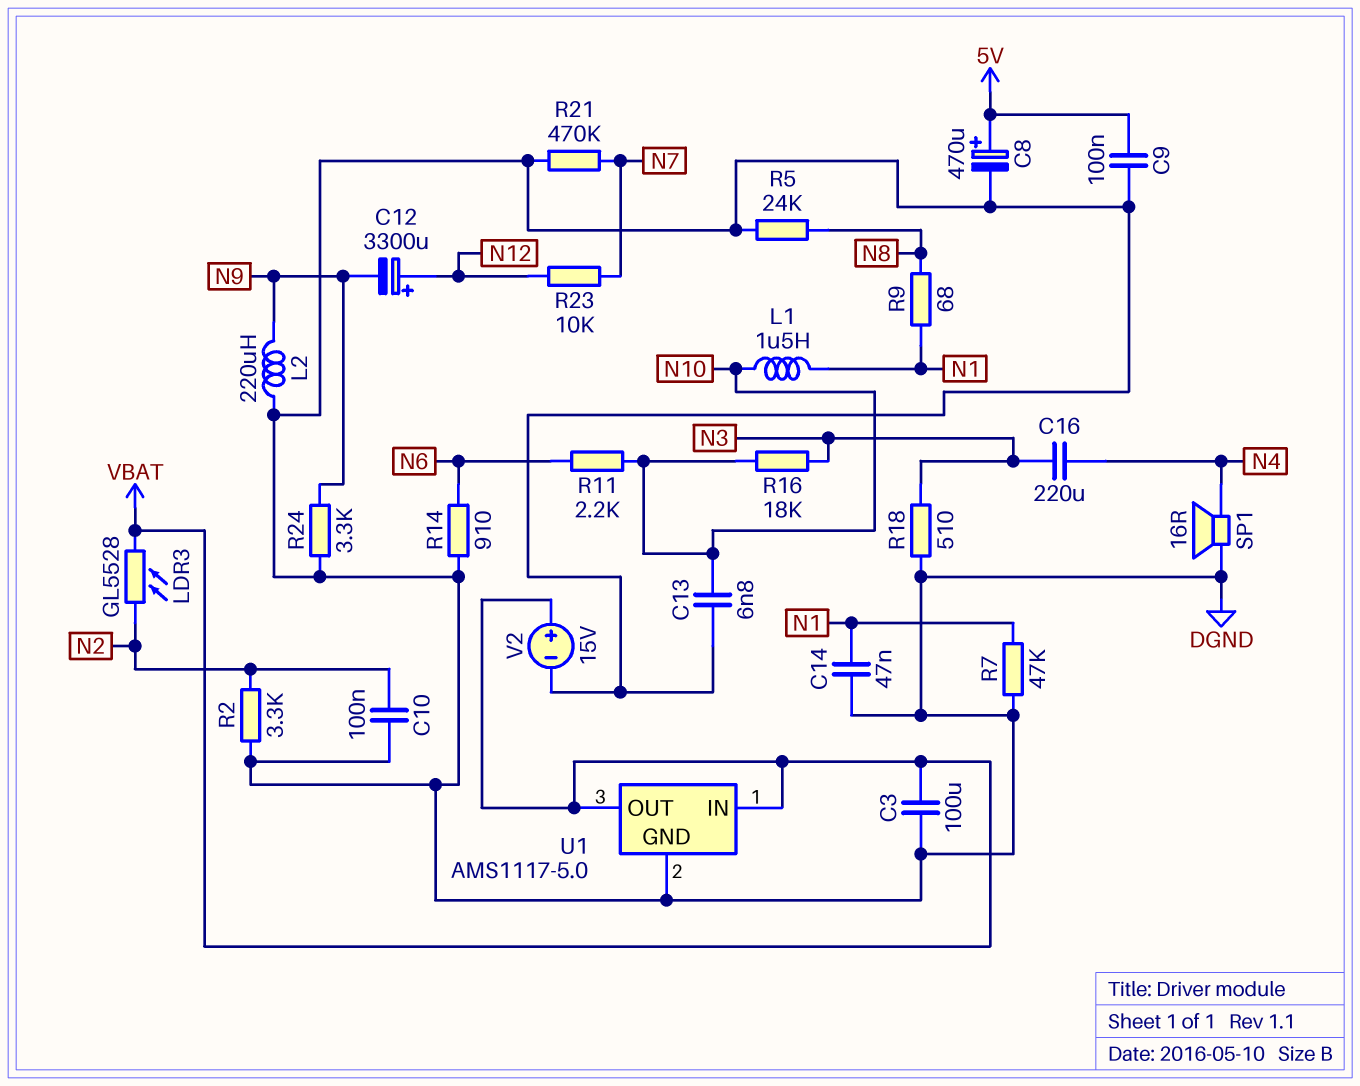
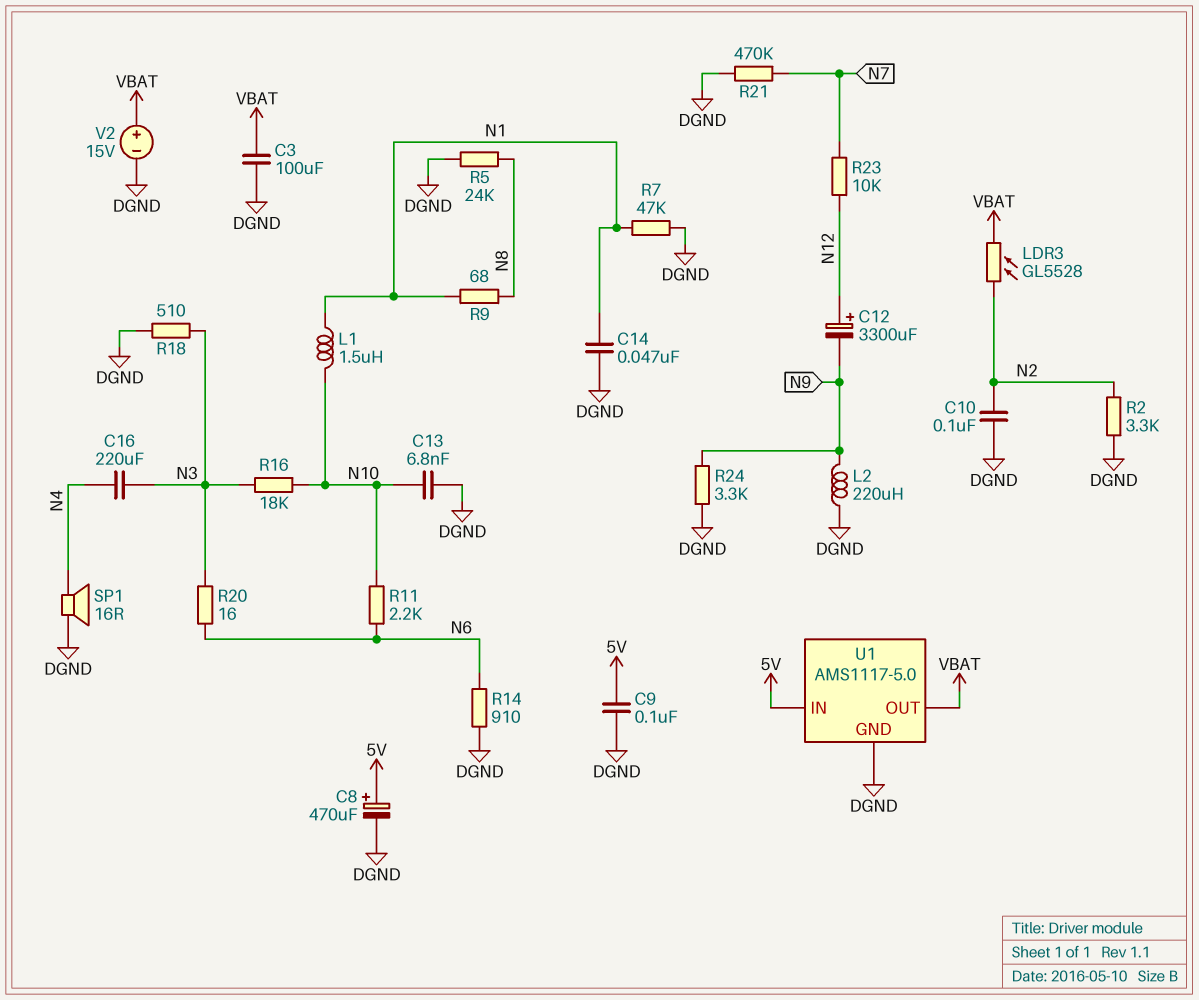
R20: none -> 16 (N3, N6)
U1 pin IN: VBAT -> 5V

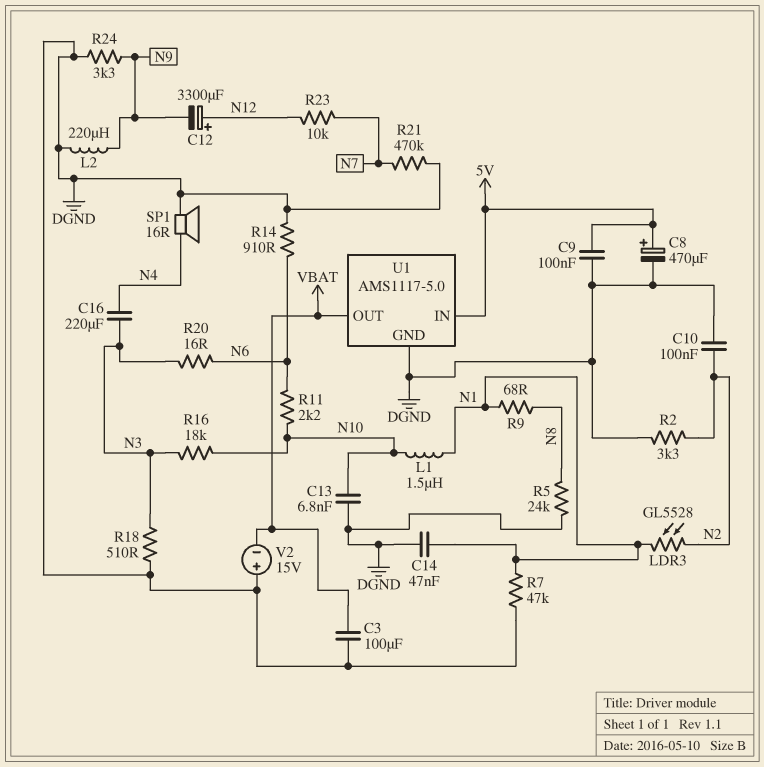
LDR3: GL5528 (N2, VBAT) -> GL5528 (N1, N2)
V2: 15V (plus VBAT, minus DGND) -> 15V (plus DGND, minus VBAT)

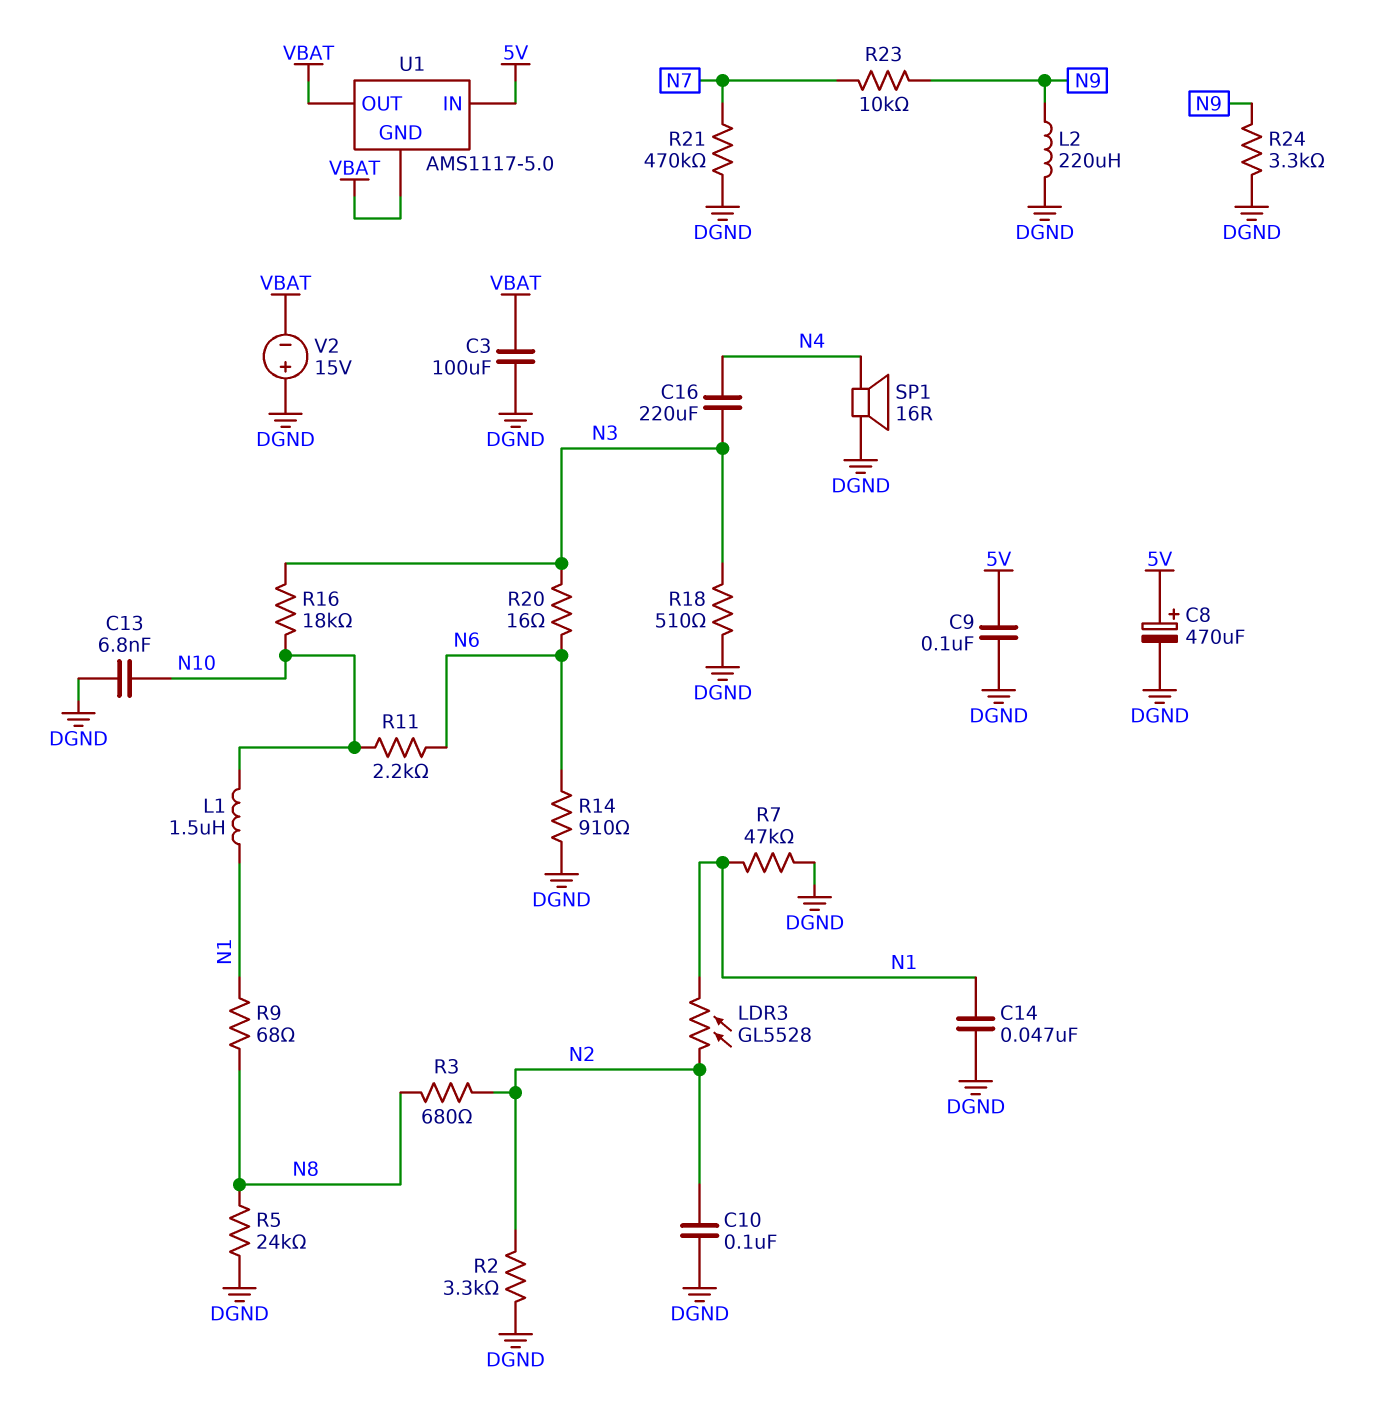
C12: 3300uF (plus N12, minus N9) -> none
R3: none -> 680 (N2, N8)
R23: 10k (N7, N12) -> 10k (N7, N9)
U1 pin GND: DGND -> VBAT

